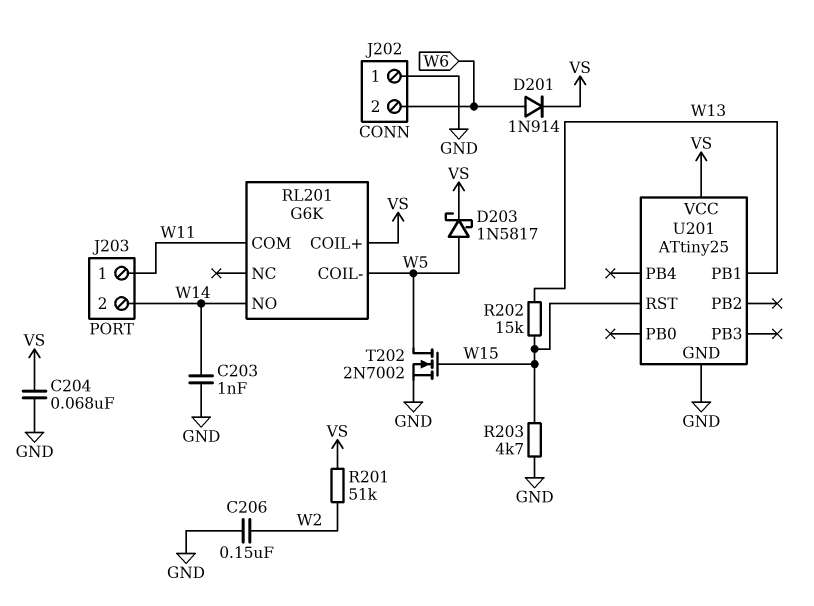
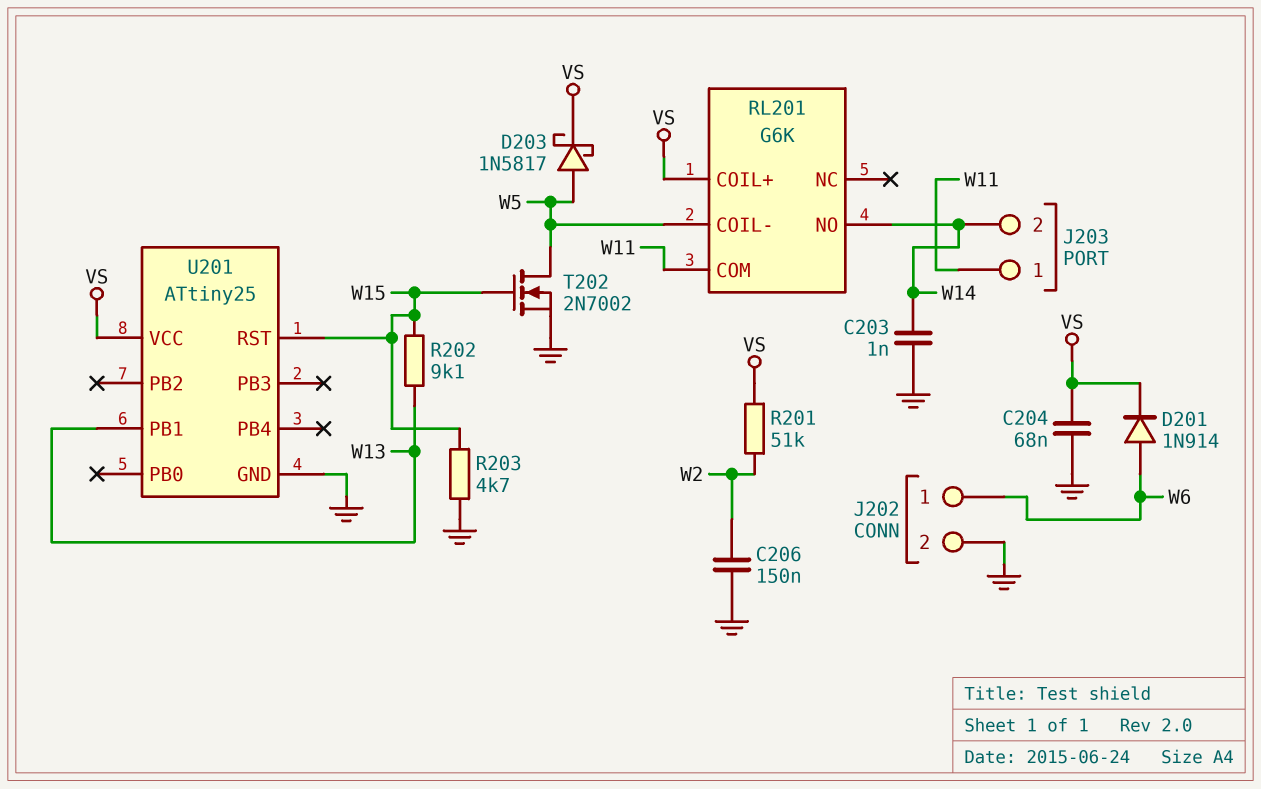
J202 pin 1: GND -> W6
J202 pin 2: W6 -> GND
R202: 15k (W13, W15) -> 9.1k (W13, W15)

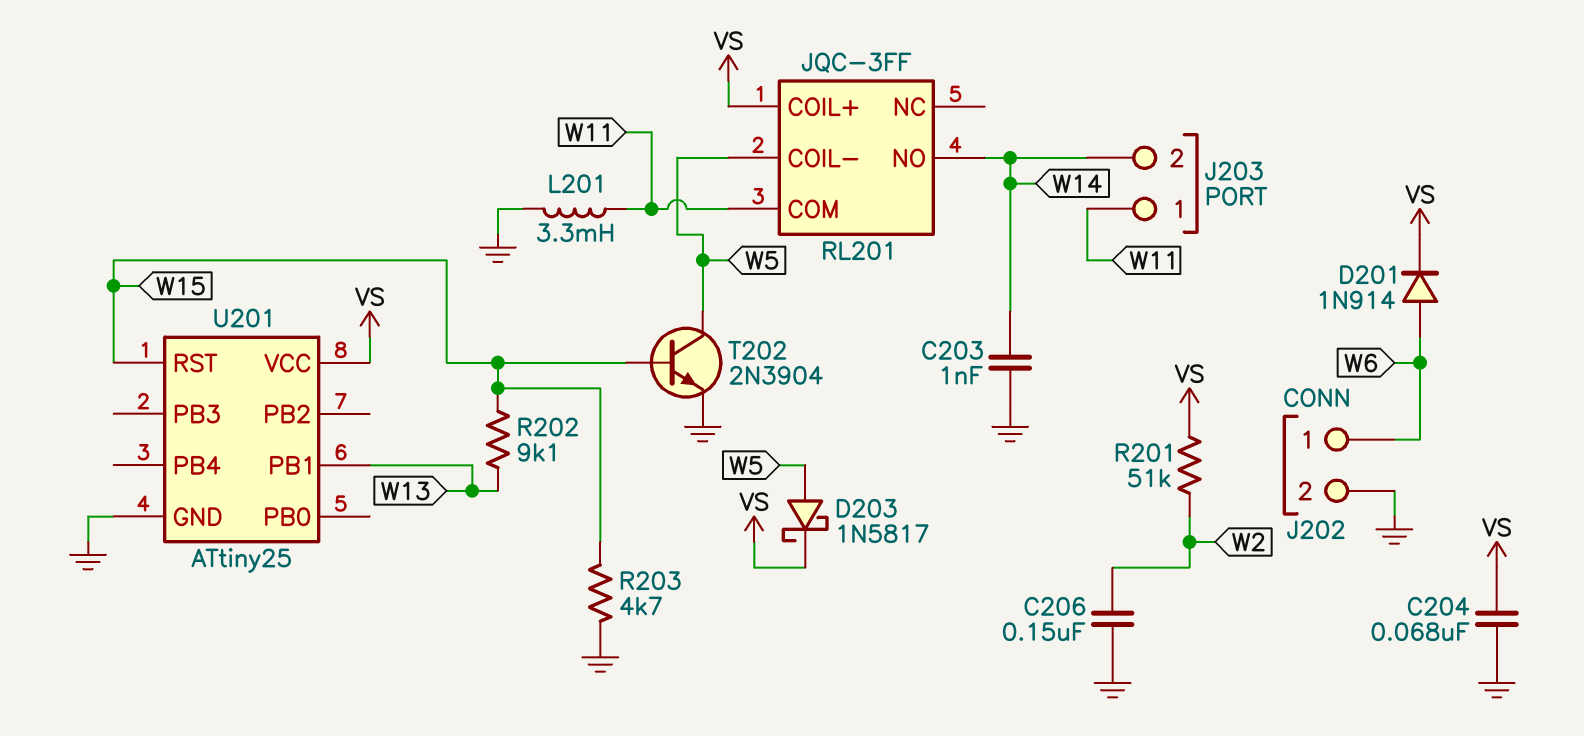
L201: none -> 3.3mH (GND, W11)
RL201: G6K -> JQC-3FF
T202: NMOS 2N7002 (G W15, D W5, S GND) -> NPN 2N3904 (B W15, C W5, E GND)

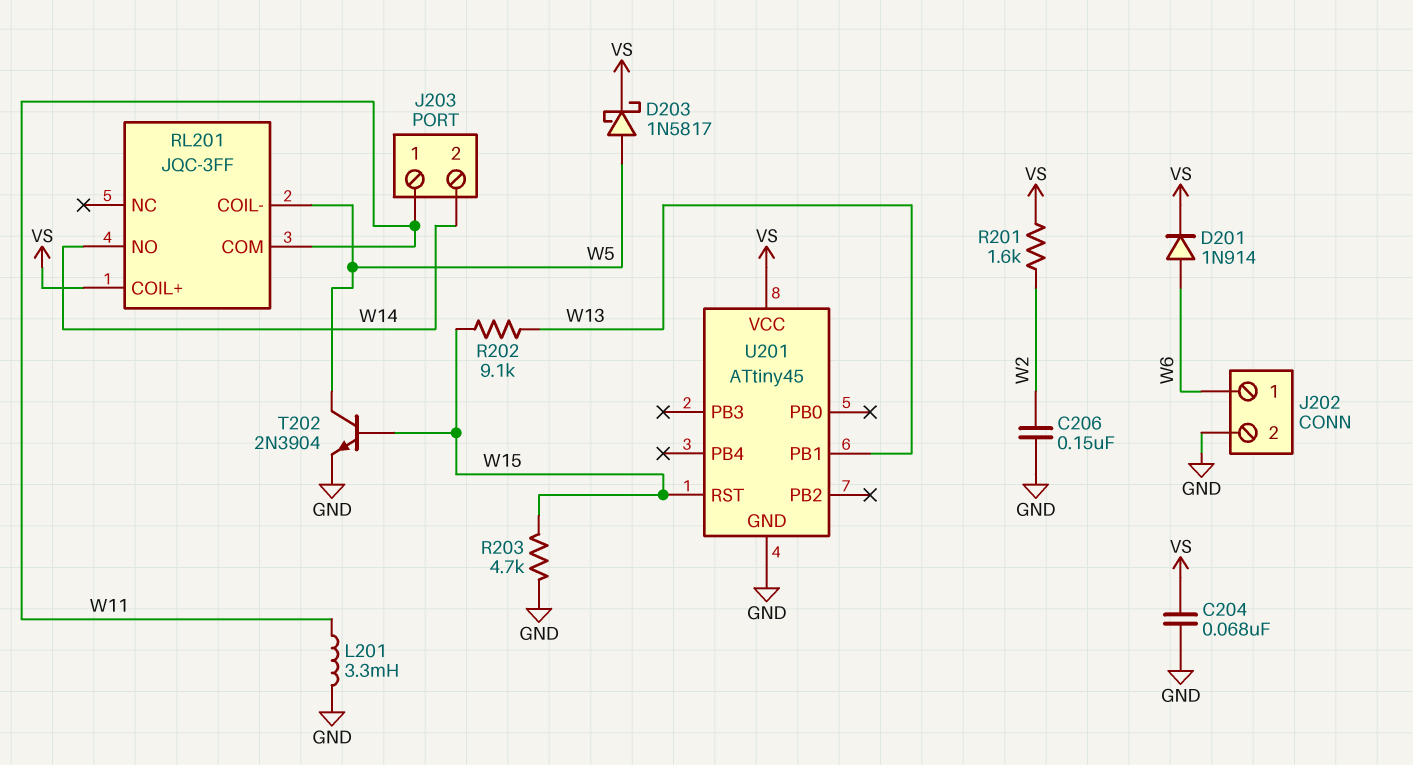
C203: 1nF (GND, W14) -> none
R201: 51k (VS, W2) -> 1.6k (VS, W2)
U201: ATtiny25 -> ATtiny45

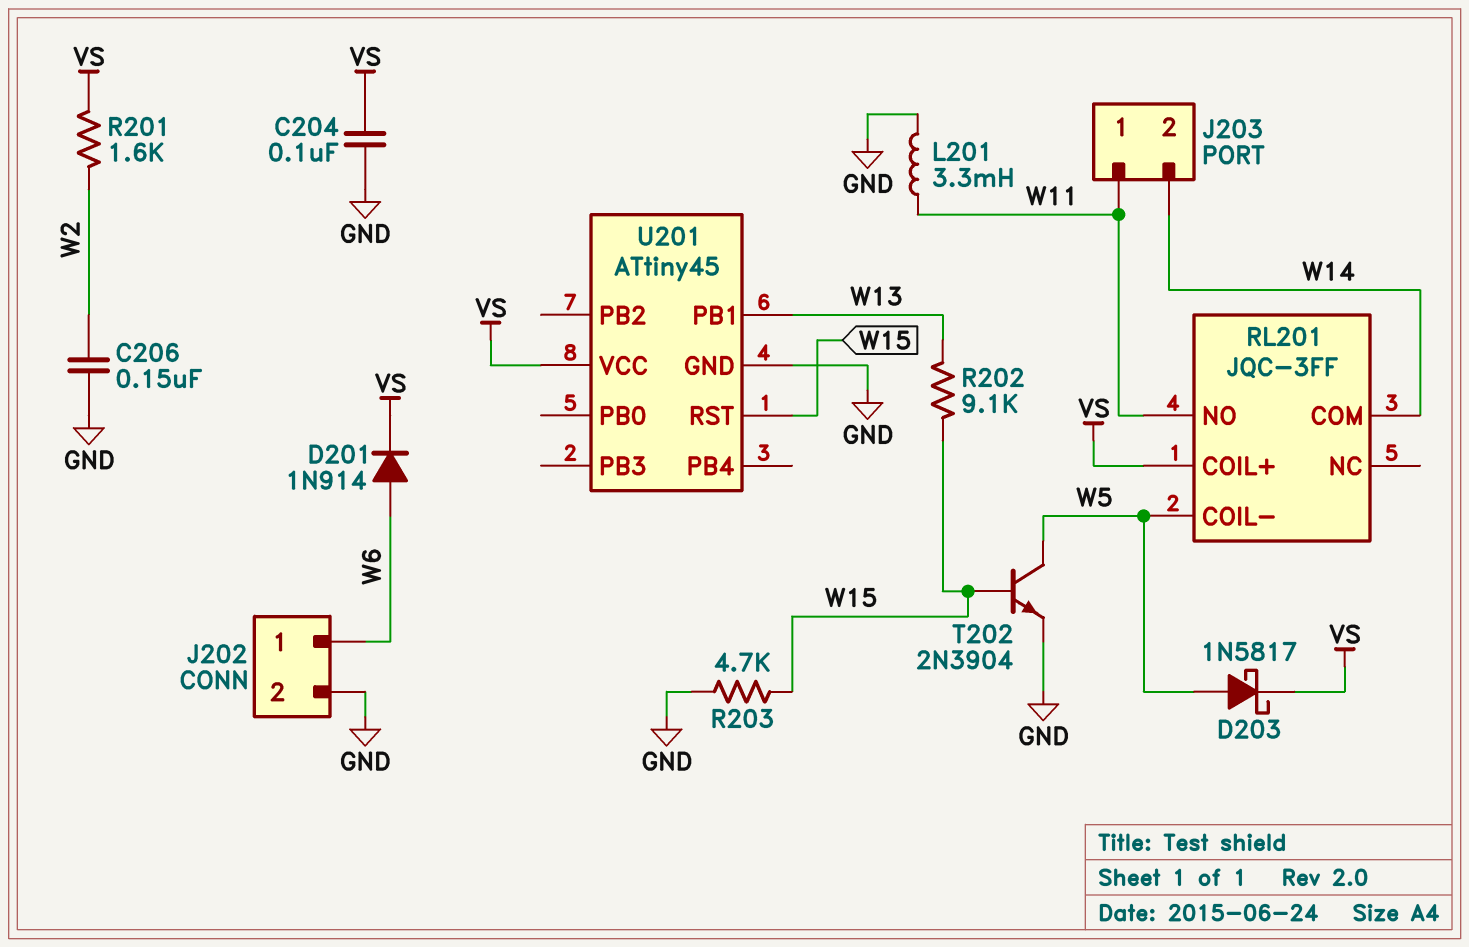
C204: 68nF (GND, VS) -> 100nF (GND, VS)
RL201 pin COM: W11 -> W14
RL201 pin NO: W14 -> W11

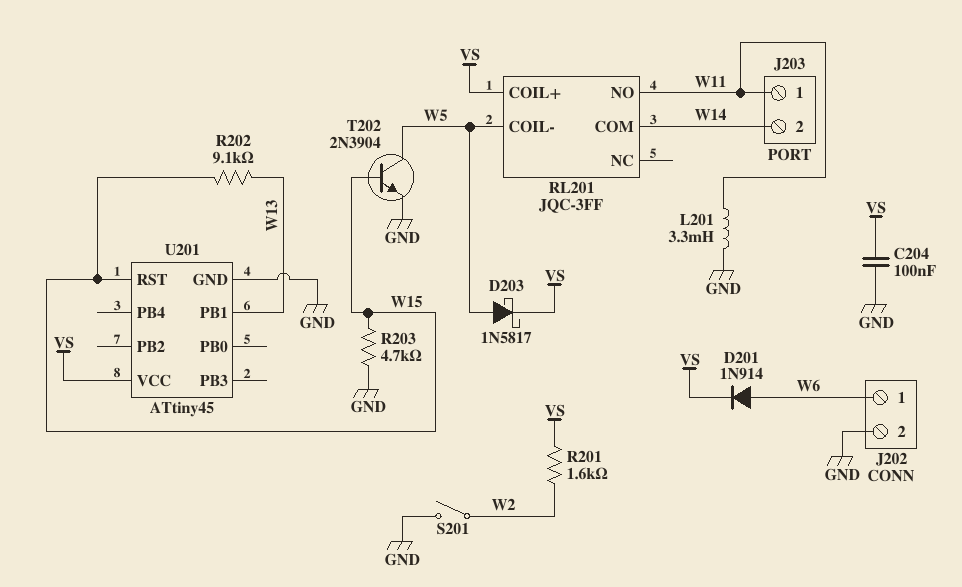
C206: 150nF (GND, W2) -> none
S201: none -> switch (GND, W2)

